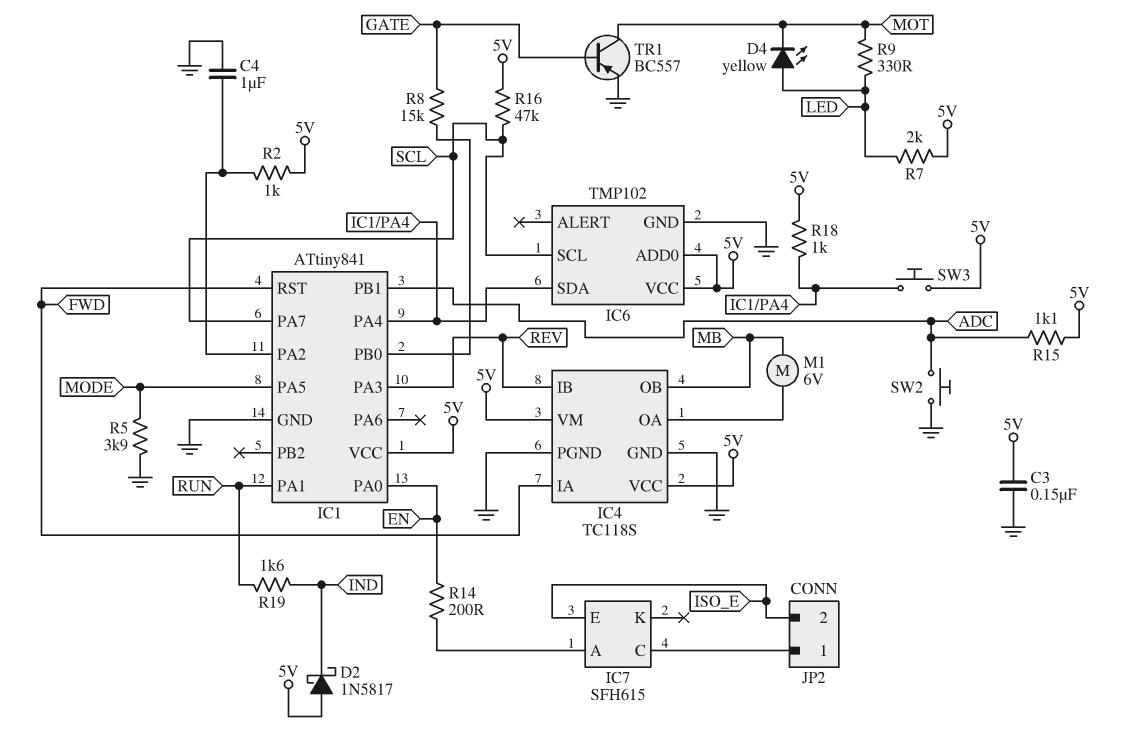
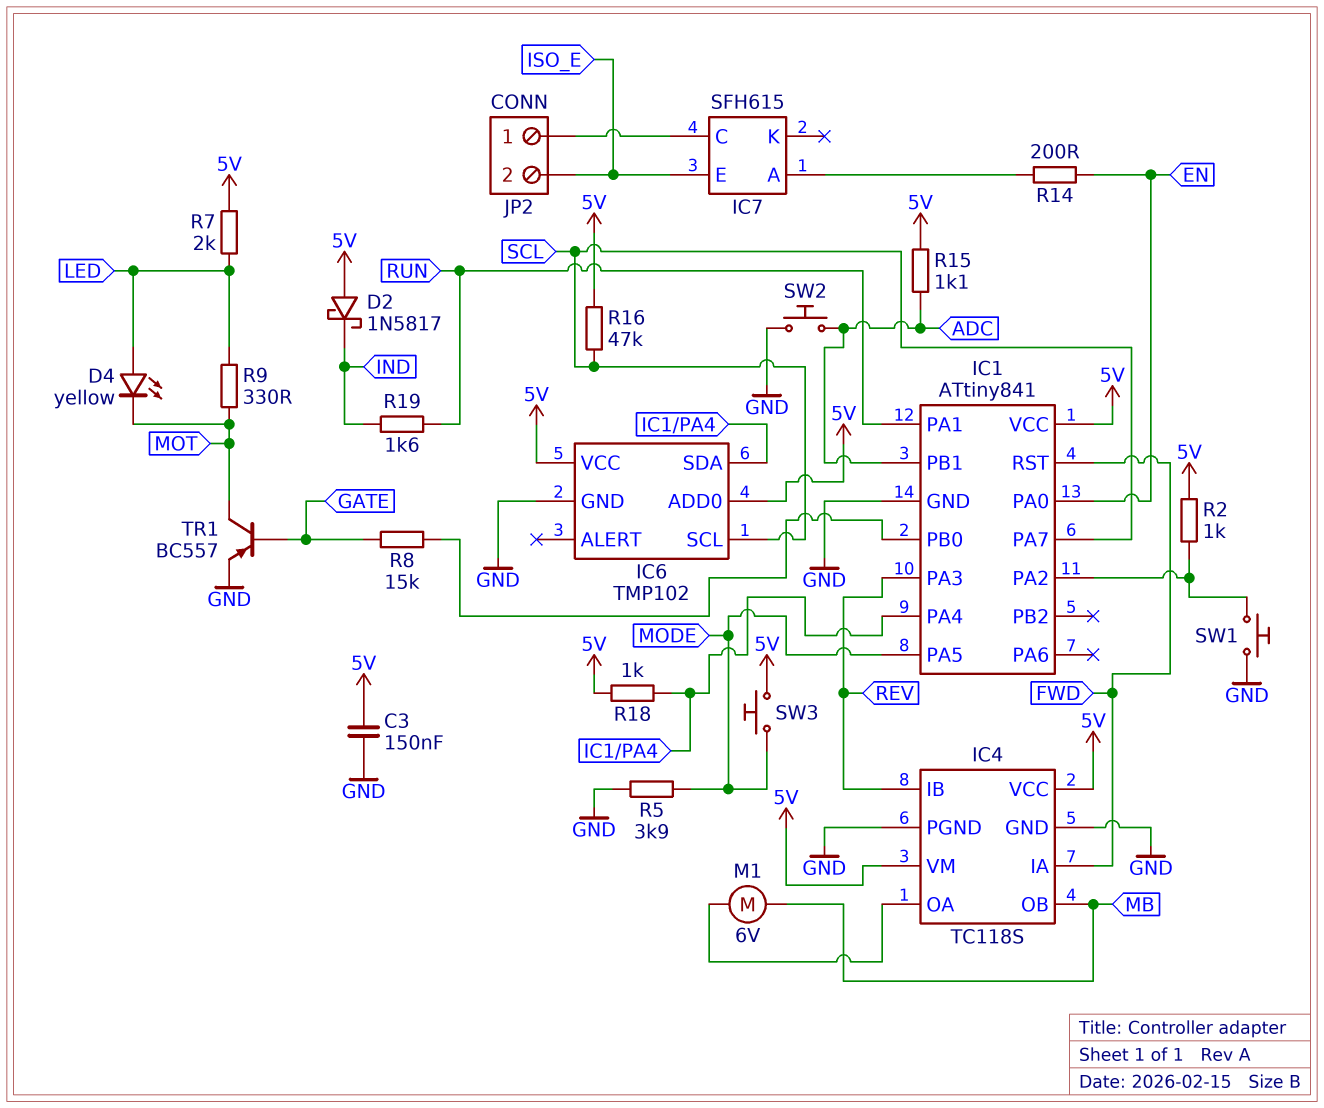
C4: 1uF (GND, IC1/PA2) -> none
SW1: none -> button (GND, IC1/PA2)
SW3: button (5V, IC1/PA4) -> button (5V, MODE)

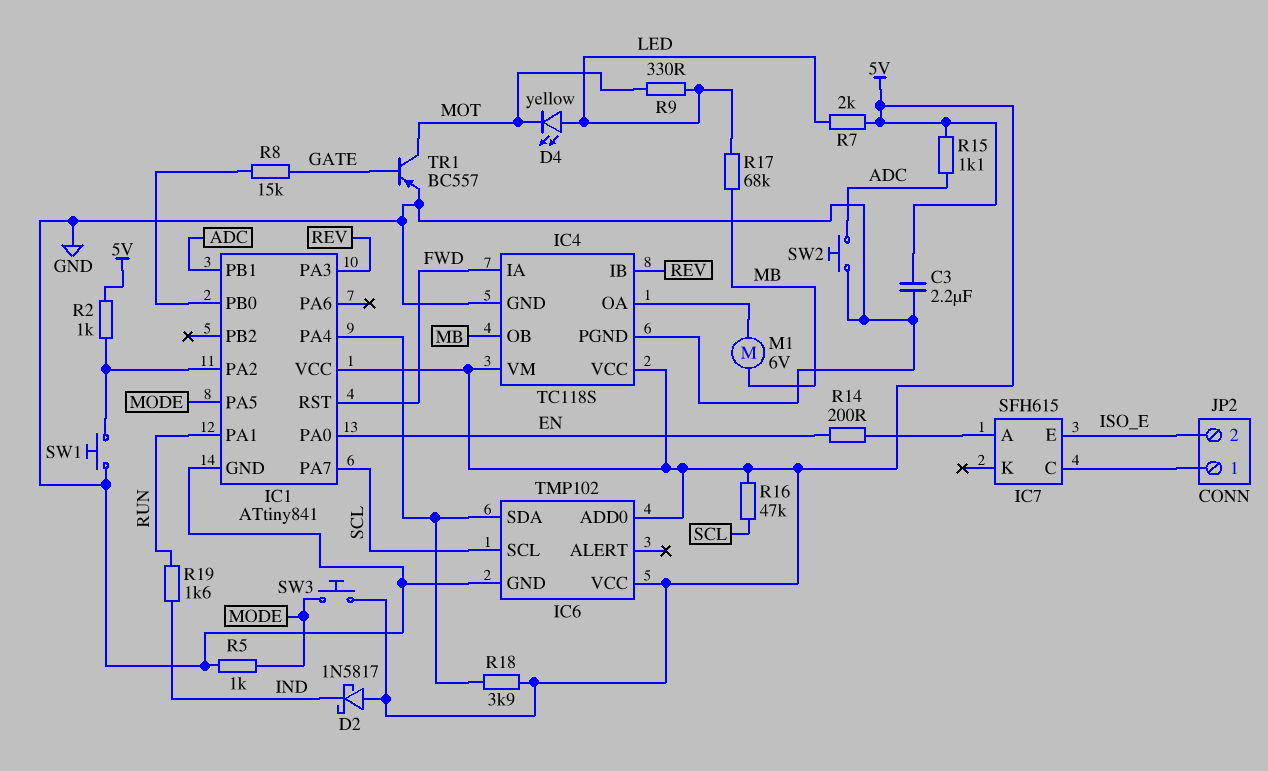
C3: 150nF (5V, GND) -> 2.2uF (5V, GND)
R5: 3.9k (GND, MODE) -> 1k (GND, MODE)
R17: none -> 68k (LED, MB)
R18: 1k (5V, IC1/PA4) -> 3.9k (5V, IC1/PA4)

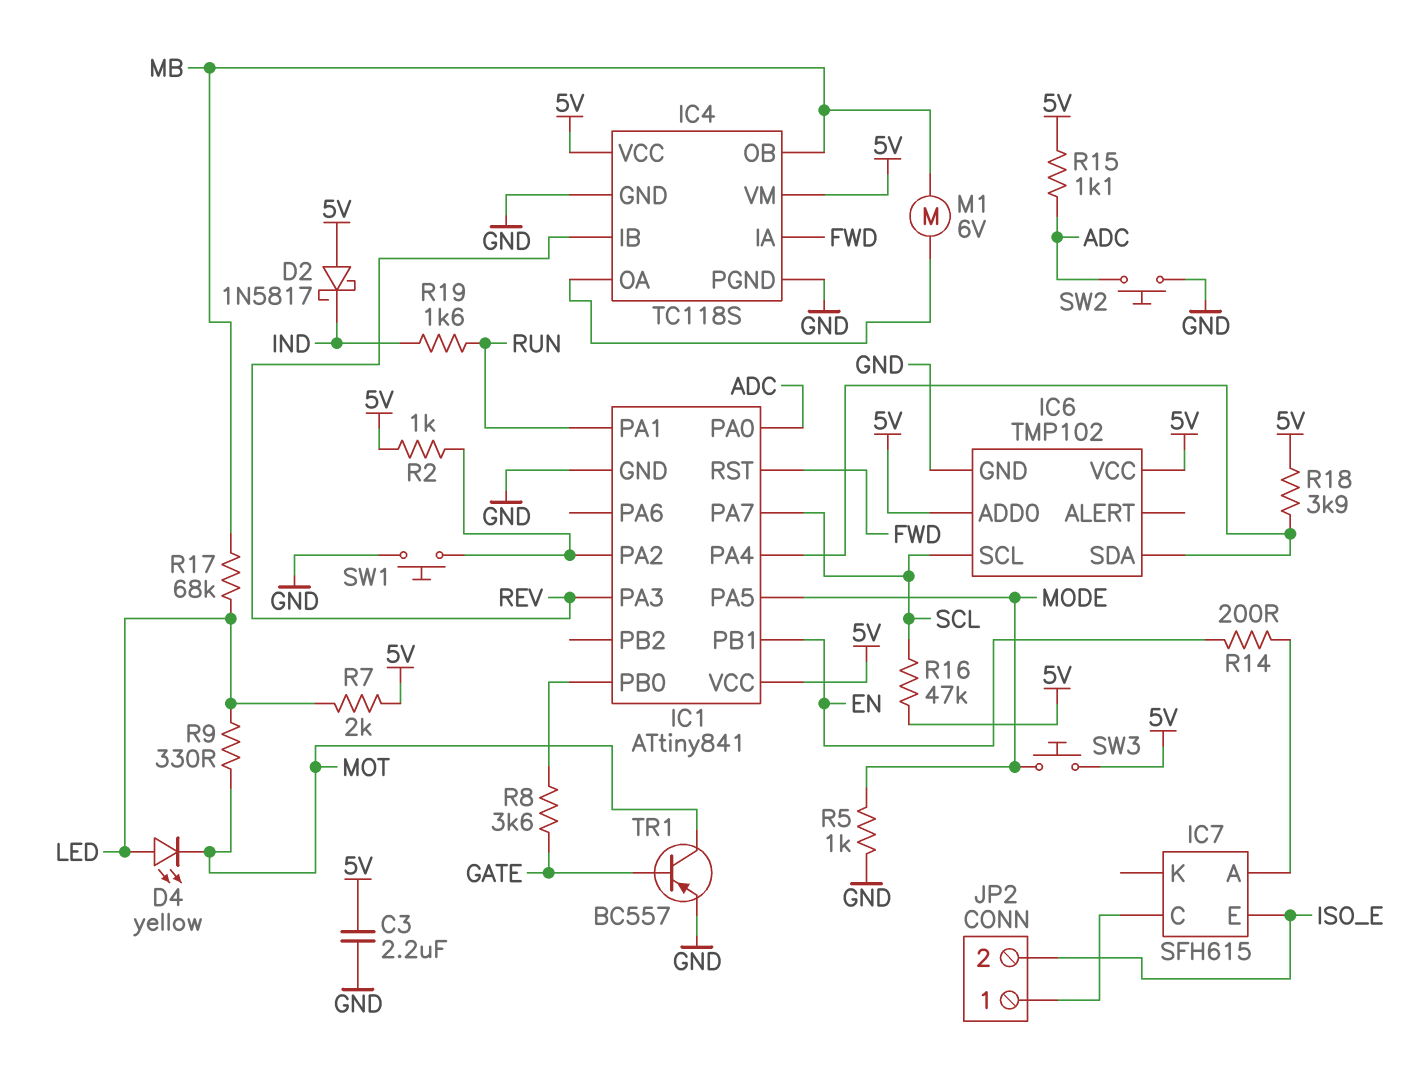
IC1 pin PA0: EN -> ADC
IC1 pin PB1: ADC -> EN
R8: 15k (GATE, IC1/PB0) -> 3.6k (GATE, IC1/PB0)

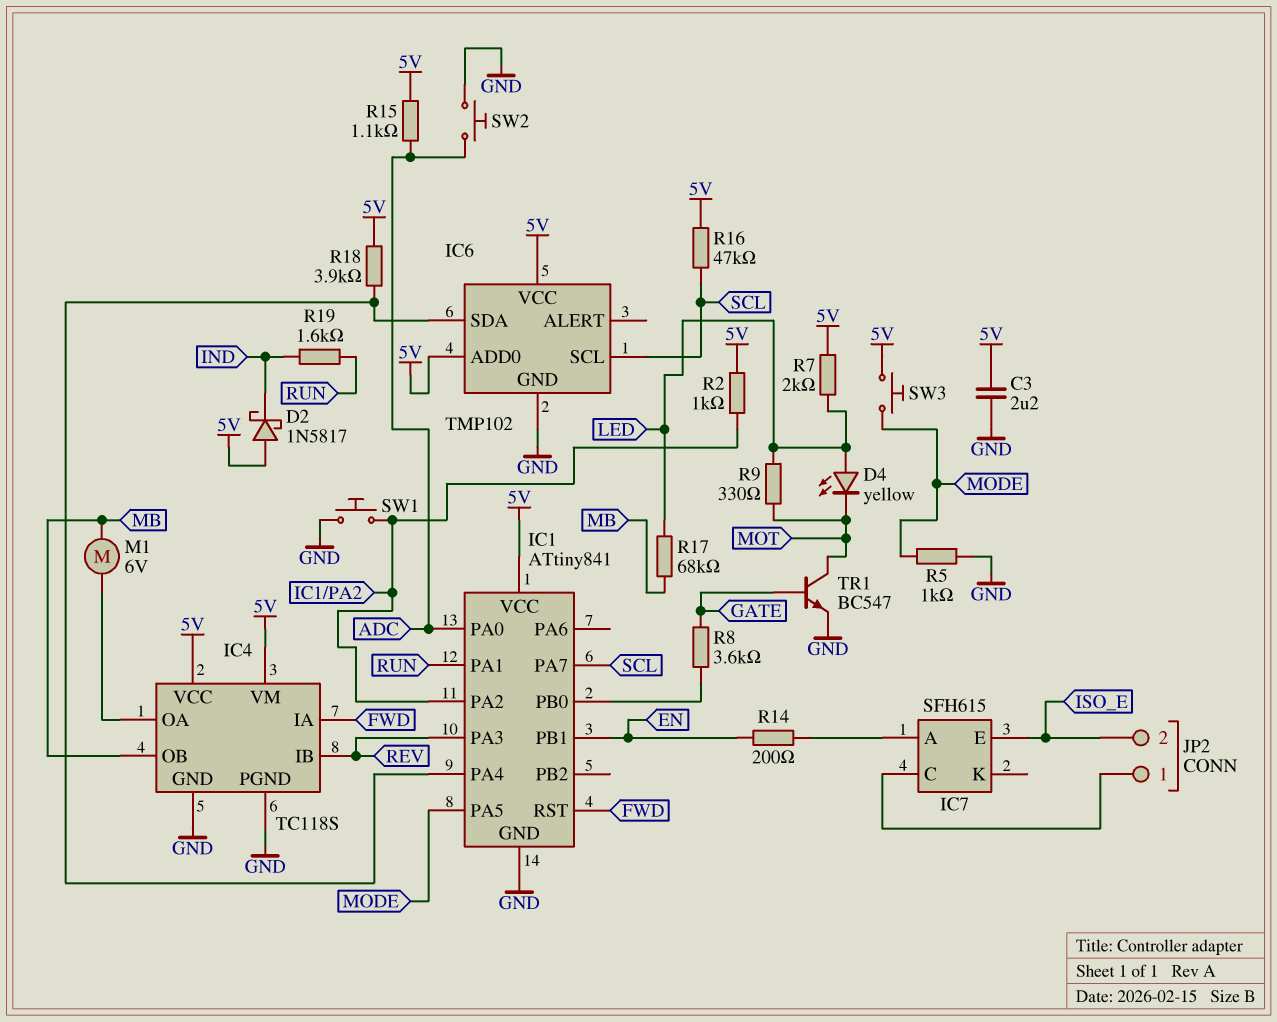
TR1: PNP BC557 (B GATE, C MOT, E GND) -> NPN BC547 (B GATE, C MOT, E GND)

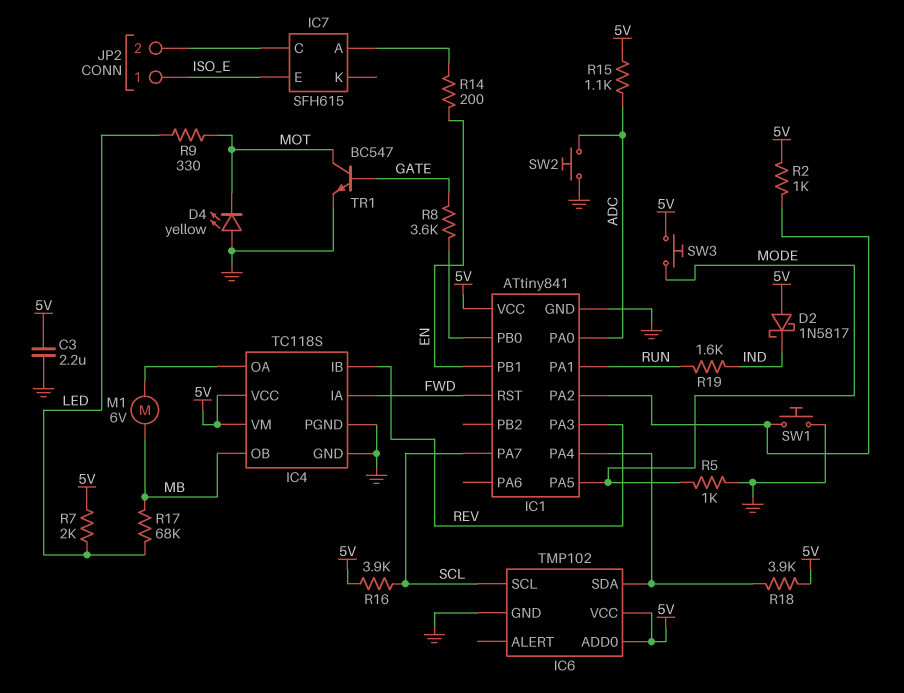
D4: LED yellow (A LED, K MOT) -> LED yellow (A GND, K MOT)
JP2 pin 1: IC7/C -> ISO_E
JP2 pin 2: ISO_E -> IC7/C
R16: 47k (5V, SCL) -> 3.9k (5V, SCL)

